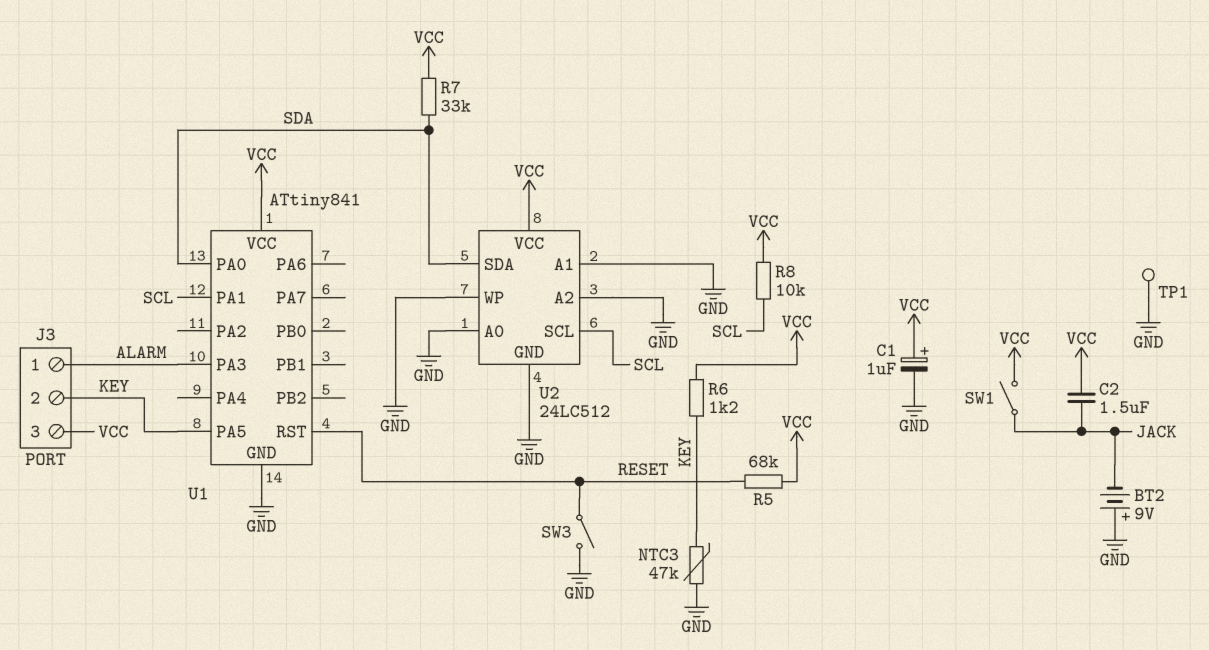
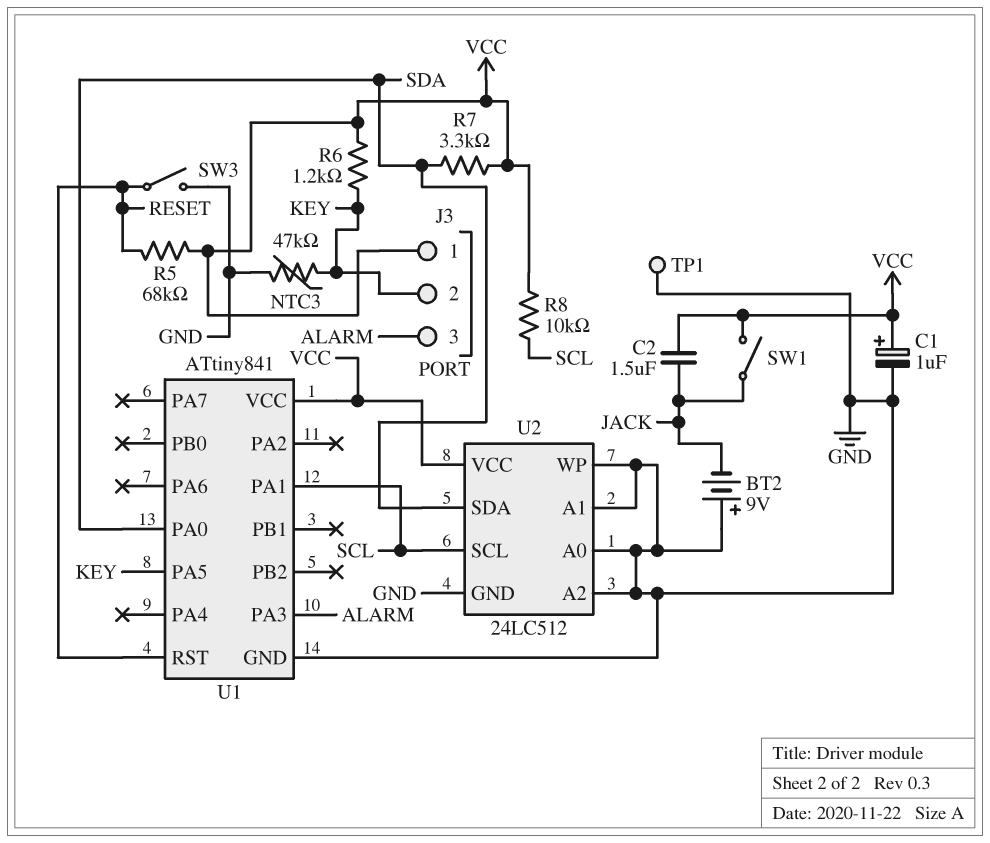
J3 pin 1: ALARM -> VCC
J3 pin 3: VCC -> ALARM
R7: 33k (SDA, VCC) -> 3.3k (SDA, VCC)

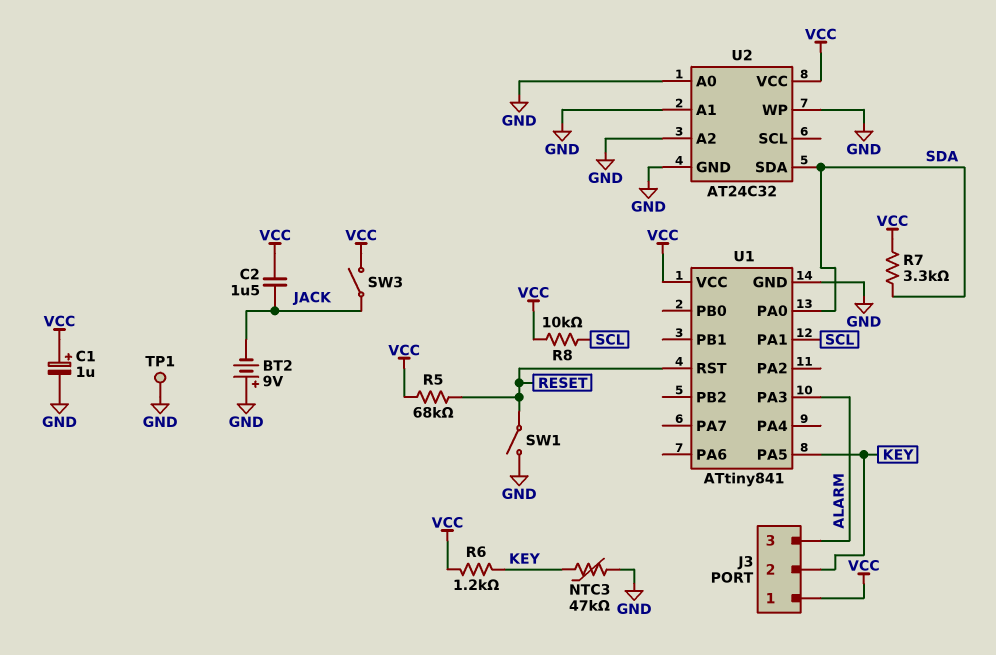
SW1: switch (JACK, VCC) -> switch (GND, RESET)
SW3: switch (GND, RESET) -> switch (JACK, VCC)
U2: 24LC512 -> AT24C32
U2 pin SCL: SCL -> none

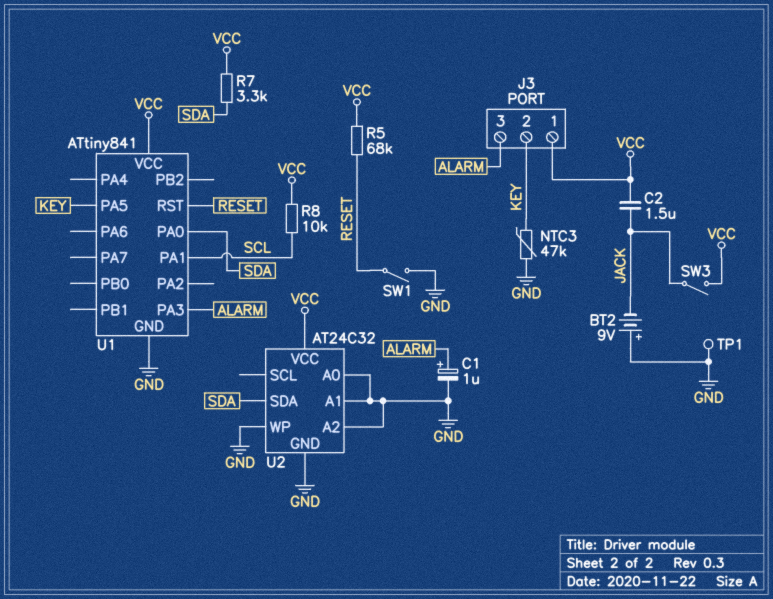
C1: 1uF (plus VCC, minus GND) -> 1uF (plus ALARM, minus GND)
R6: 1.2k (KEY, VCC) -> none

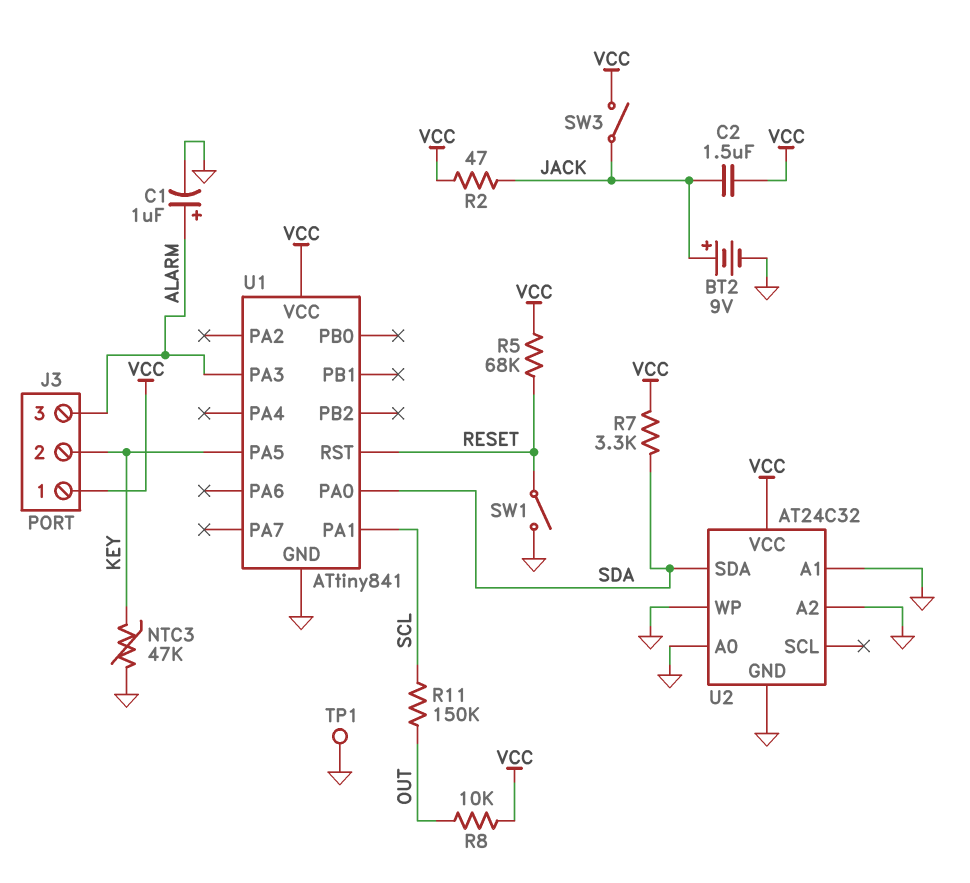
BT2: 9V (plus GND, minus JACK) -> 9V (plus JACK, minus GND)
R2: none -> 47 (JACK, VCC)
R8: 10k (SCL, VCC) -> 10k (OUT, VCC)
R11: none -> 150k (OUT, SCL)

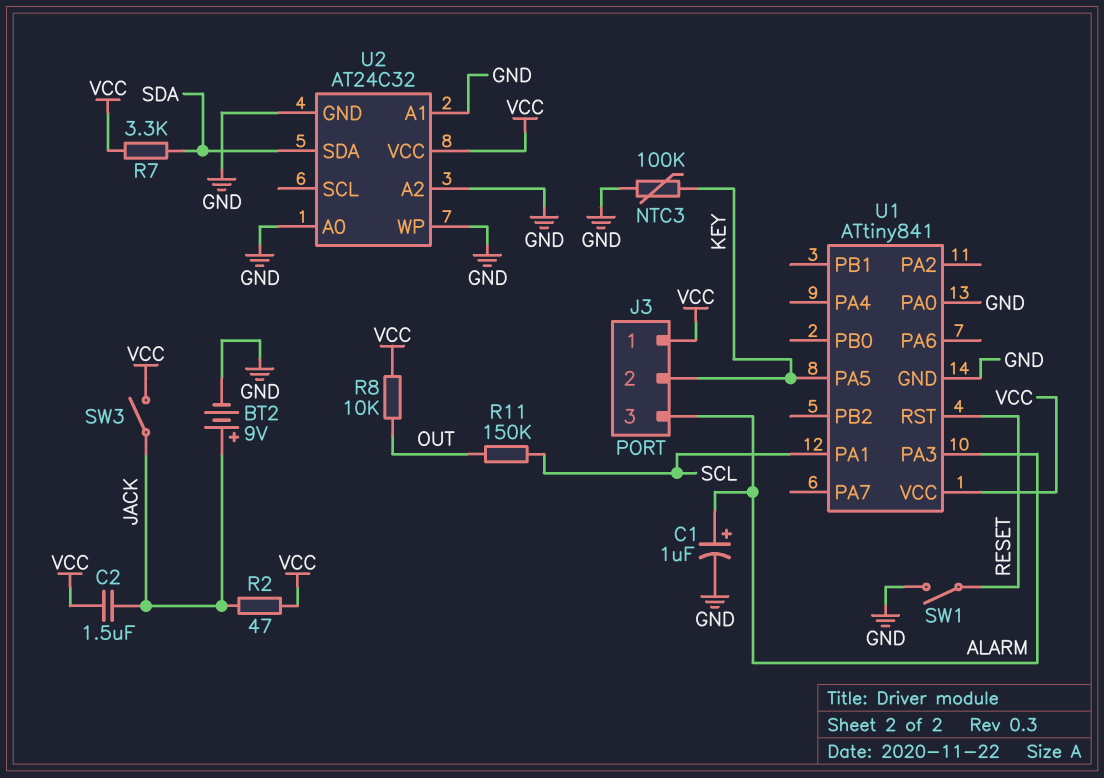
NTC3: 47k (GND, KEY) -> 100k (GND, KEY)
R5: 68k (RESET, VCC) -> none
TP1: test point (GND) -> none
U1 pin PA0: SDA -> GND

